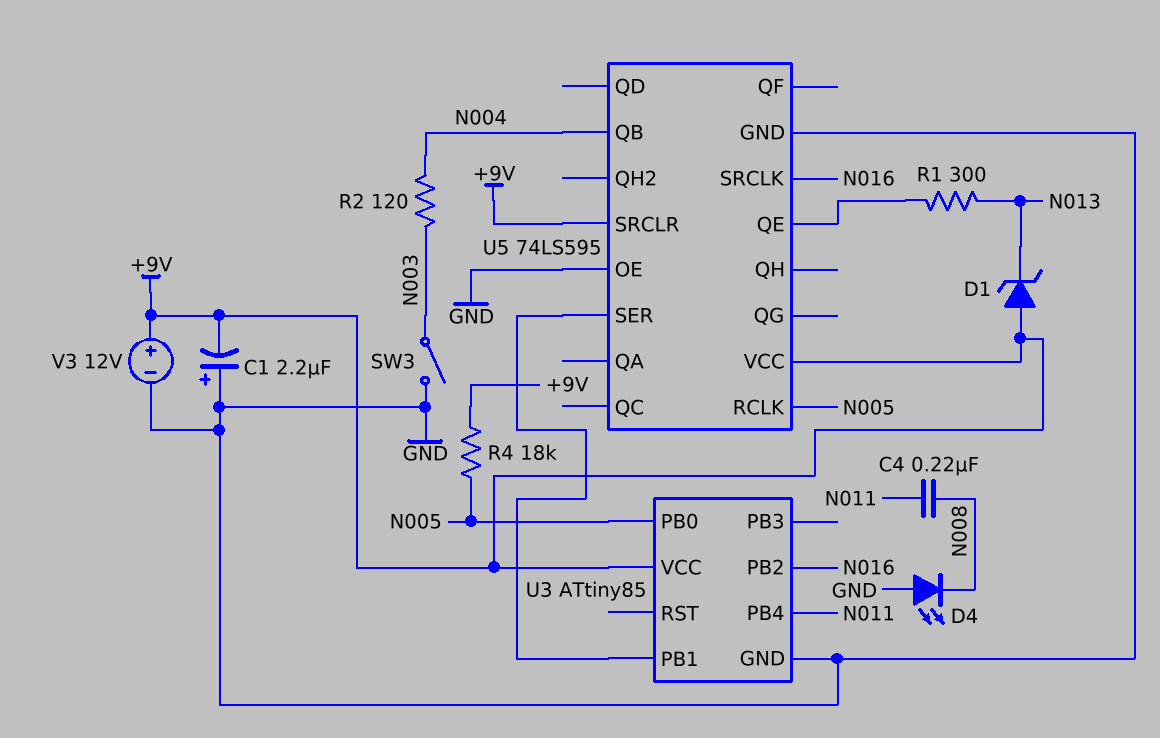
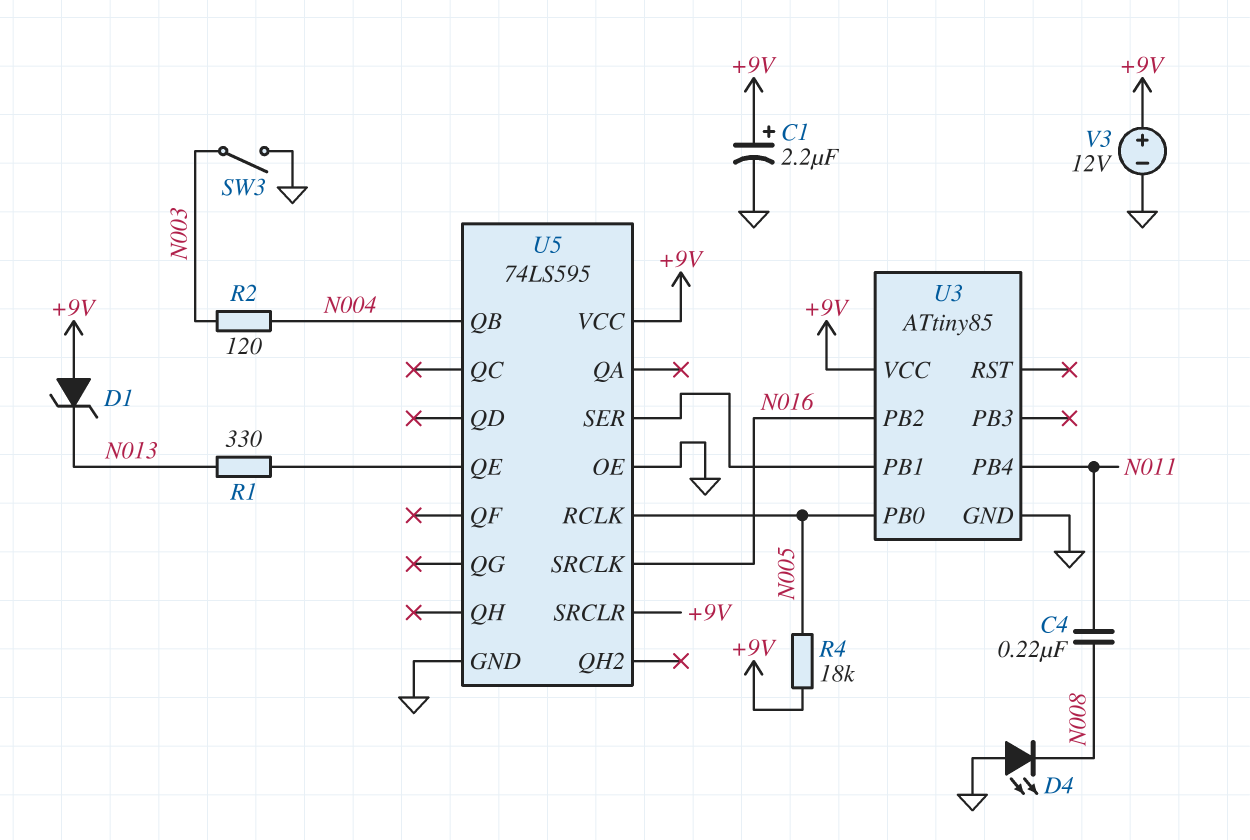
C1: 2.2uF (plus GND, minus +9V) -> 2.2uF (plus +9V, minus GND)
R1: 300 (N013, U5/QE) -> 330 (N013, U5/QE)

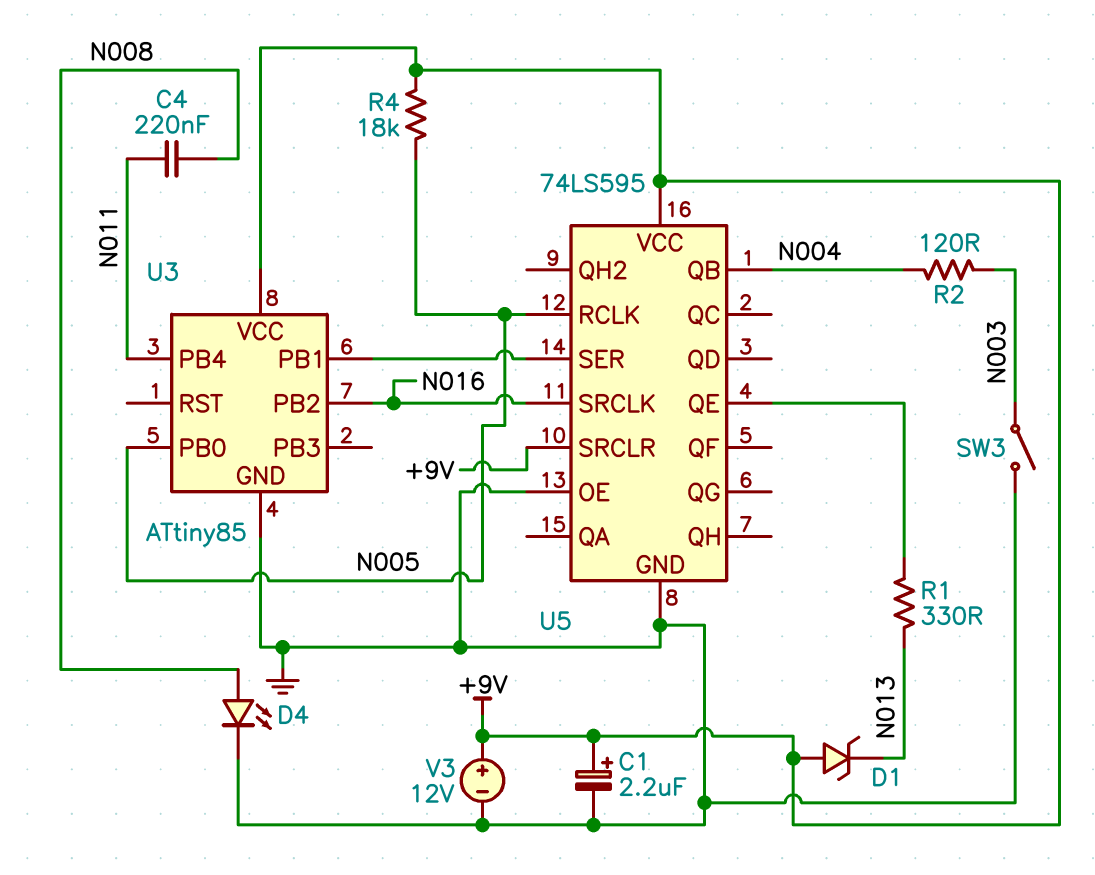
D4: LED (A GND, K N008) -> LED (A N008, K GND)

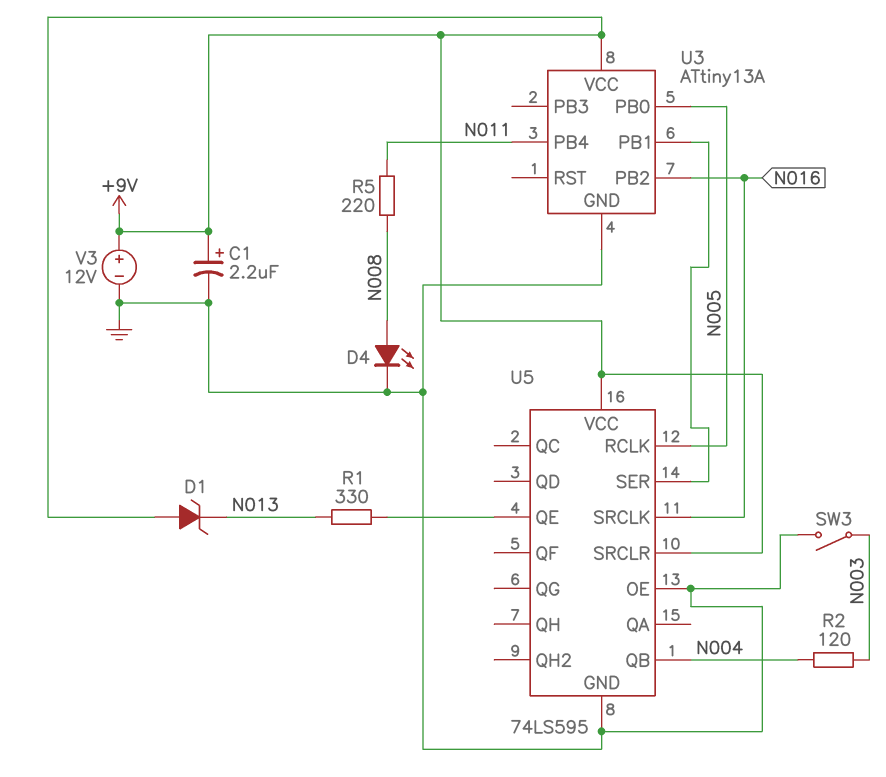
C4: 220nF (N008, N011) -> none
R4: 18k (+9V, N005) -> none
R5: none -> 220 (N008, N011)
U3: ATtiny85 -> ATtiny13A

